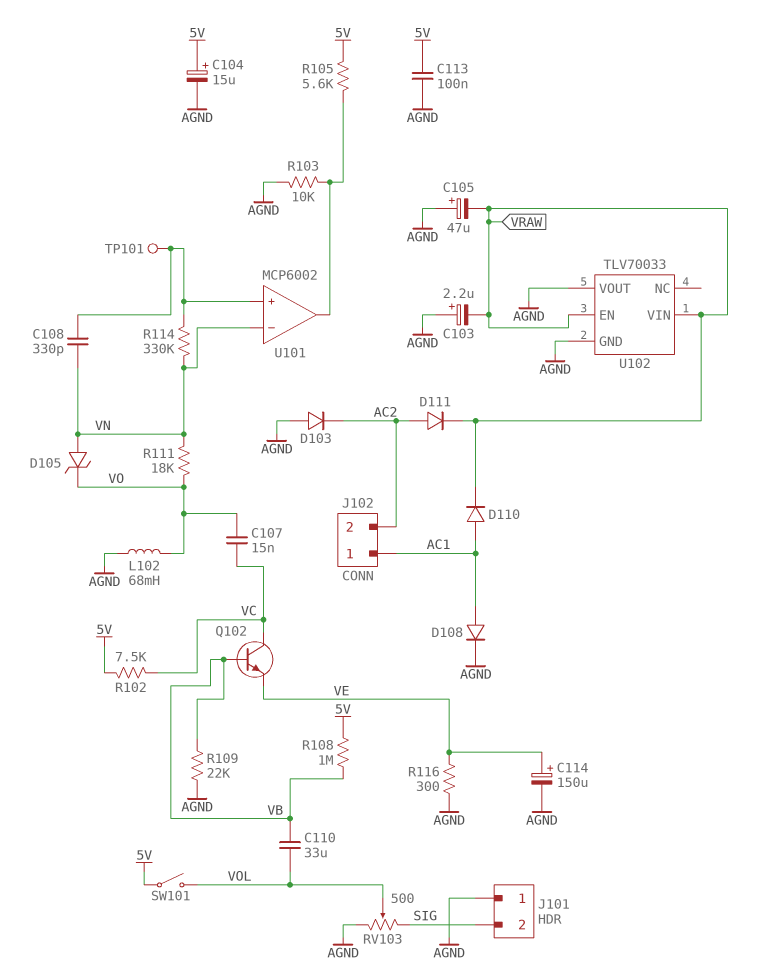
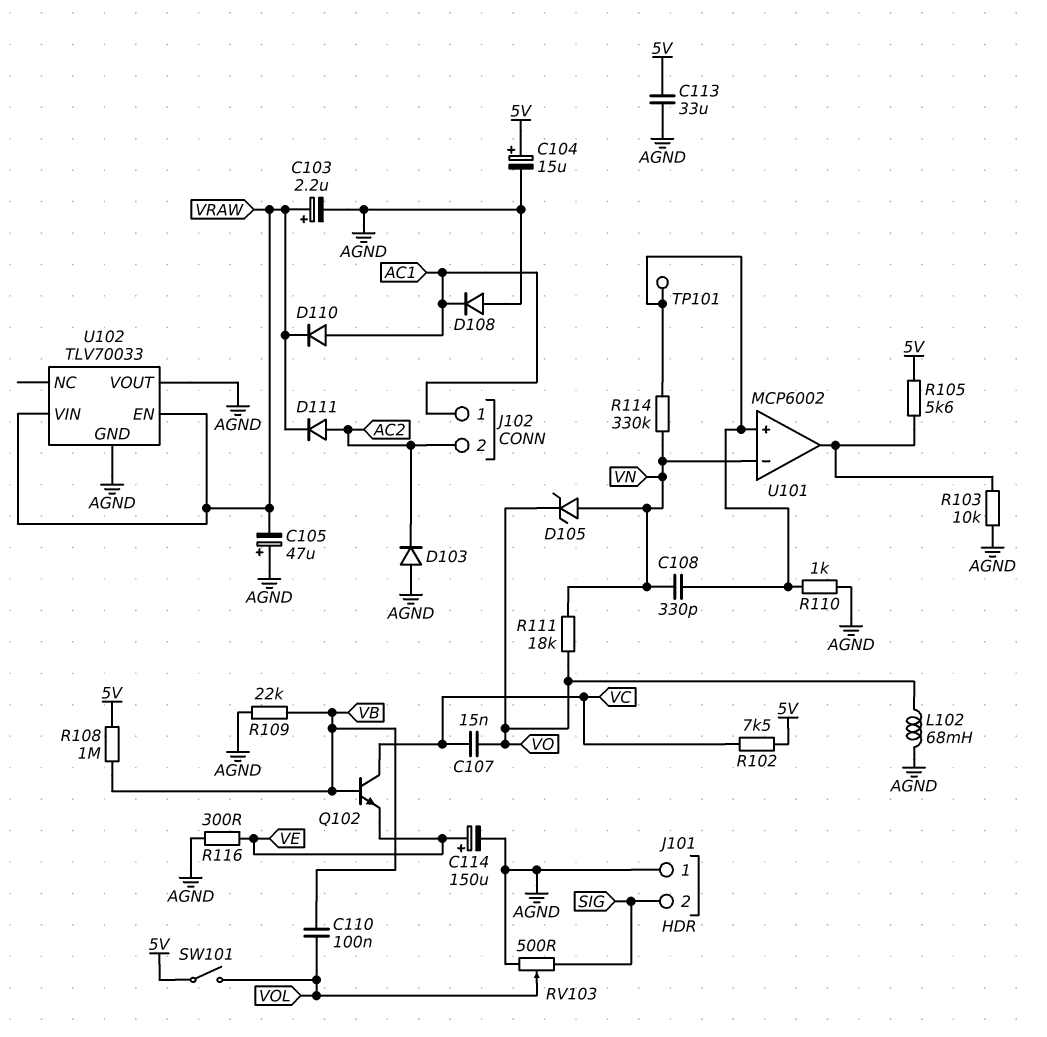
C103: 2.2uF (plus AGND, minus VRAW) -> 2.2uF (plus VRAW, minus AGND)
C110: 33uF (VB, VOL) -> 100nF (VB, VOL)
C113: 100nF (5V, AGND) -> 33uF (5V, AGND)
D108: diode (A AC1, K AGND) -> diode (A AGND, K AC1)
R110: none -> 1k (AGND, U101/in+)

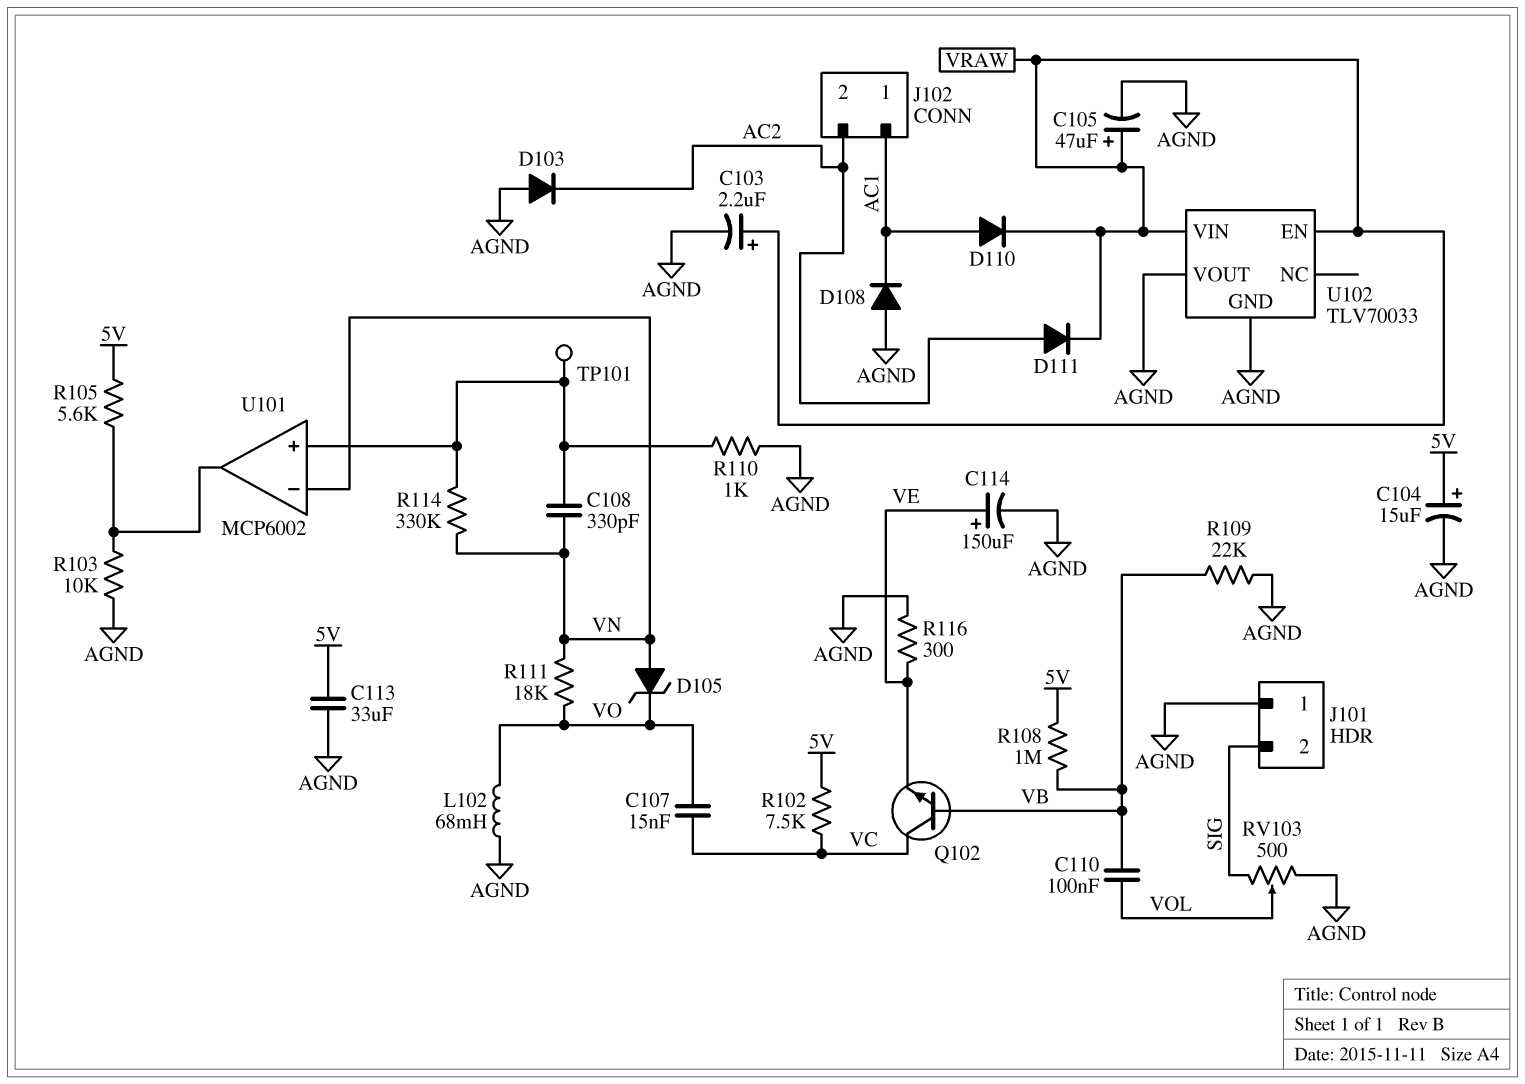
C105: 47uF (plus AGND, minus VRAW) -> 47uF (plus VRAW, minus AGND)
SW101: switch (5V, VOL) -> none

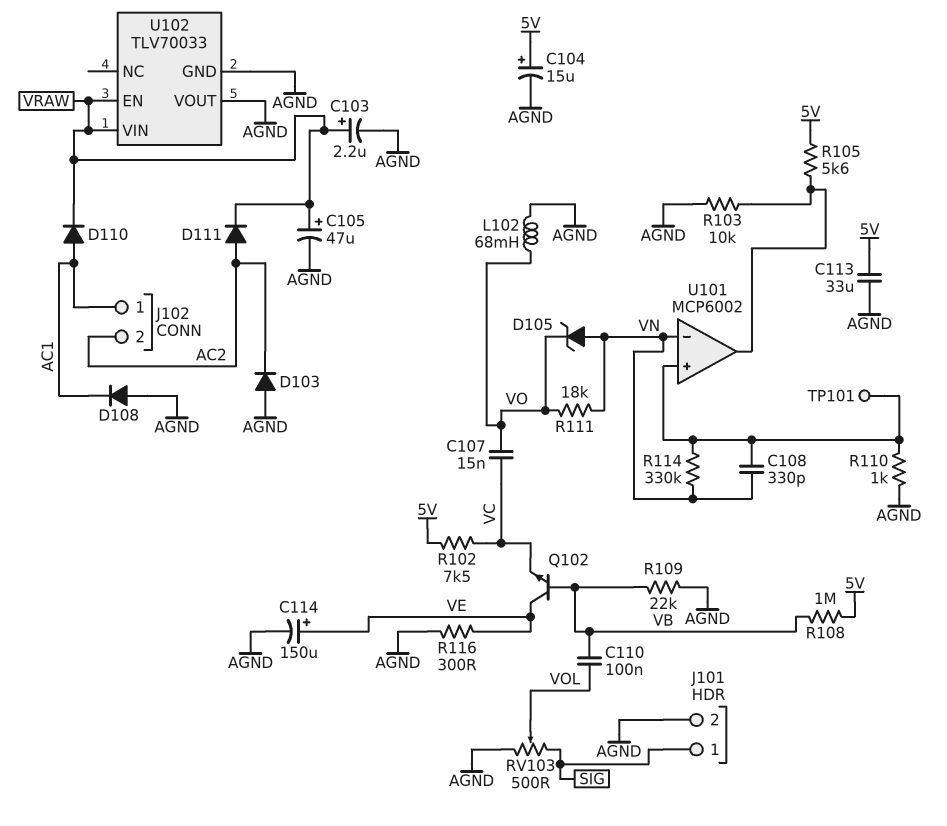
J101 pin 1: AGND -> SIG
J101 pin 2: SIG -> AGND
Q102: NPN (B VB, C VC, E VE) -> NPN (B VB, C VE, E VC)

